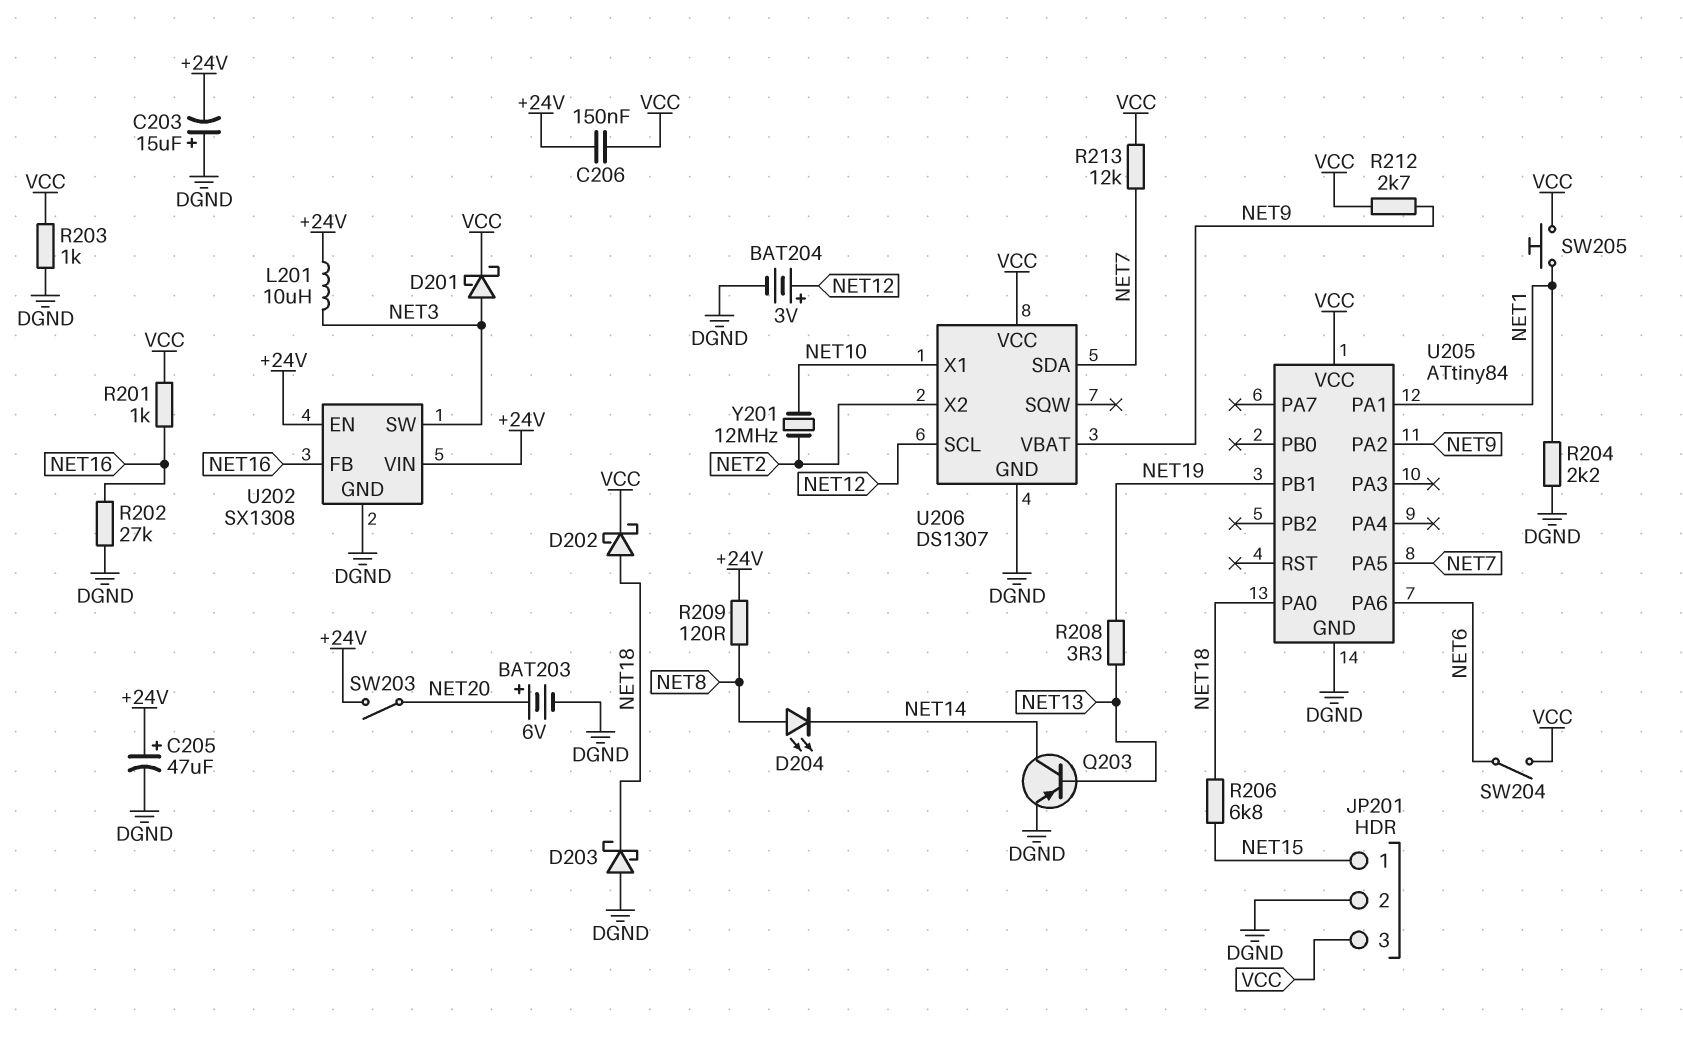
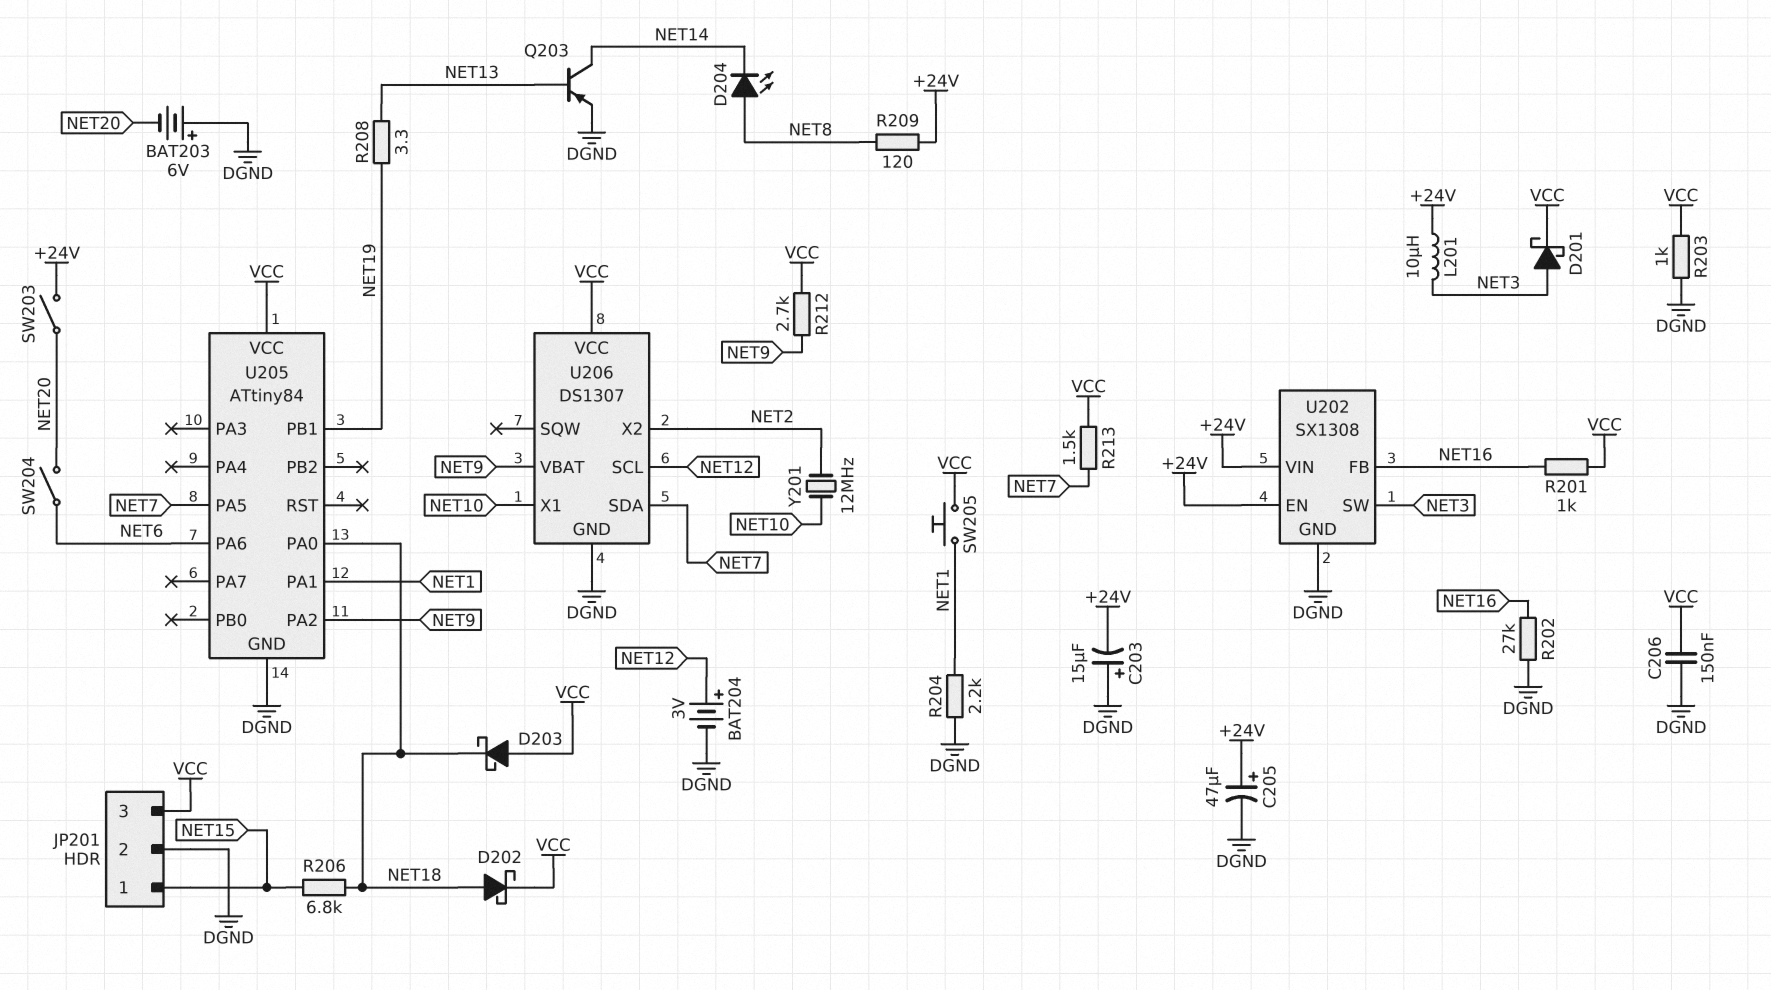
BAT203: 6V (plus NET20, minus DGND) -> 6V (plus DGND, minus NET20)
C206: 150nF (+24V, VCC) -> 150nF (DGND, VCC)
D203: schottky (A DGND, K NET18) -> schottky (A VCC, K NET18)
R213: 12k (NET7, VCC) -> 1.5k (NET7, VCC)
SW204: switch (NET6, VCC) -> switch (NET6, NET20)

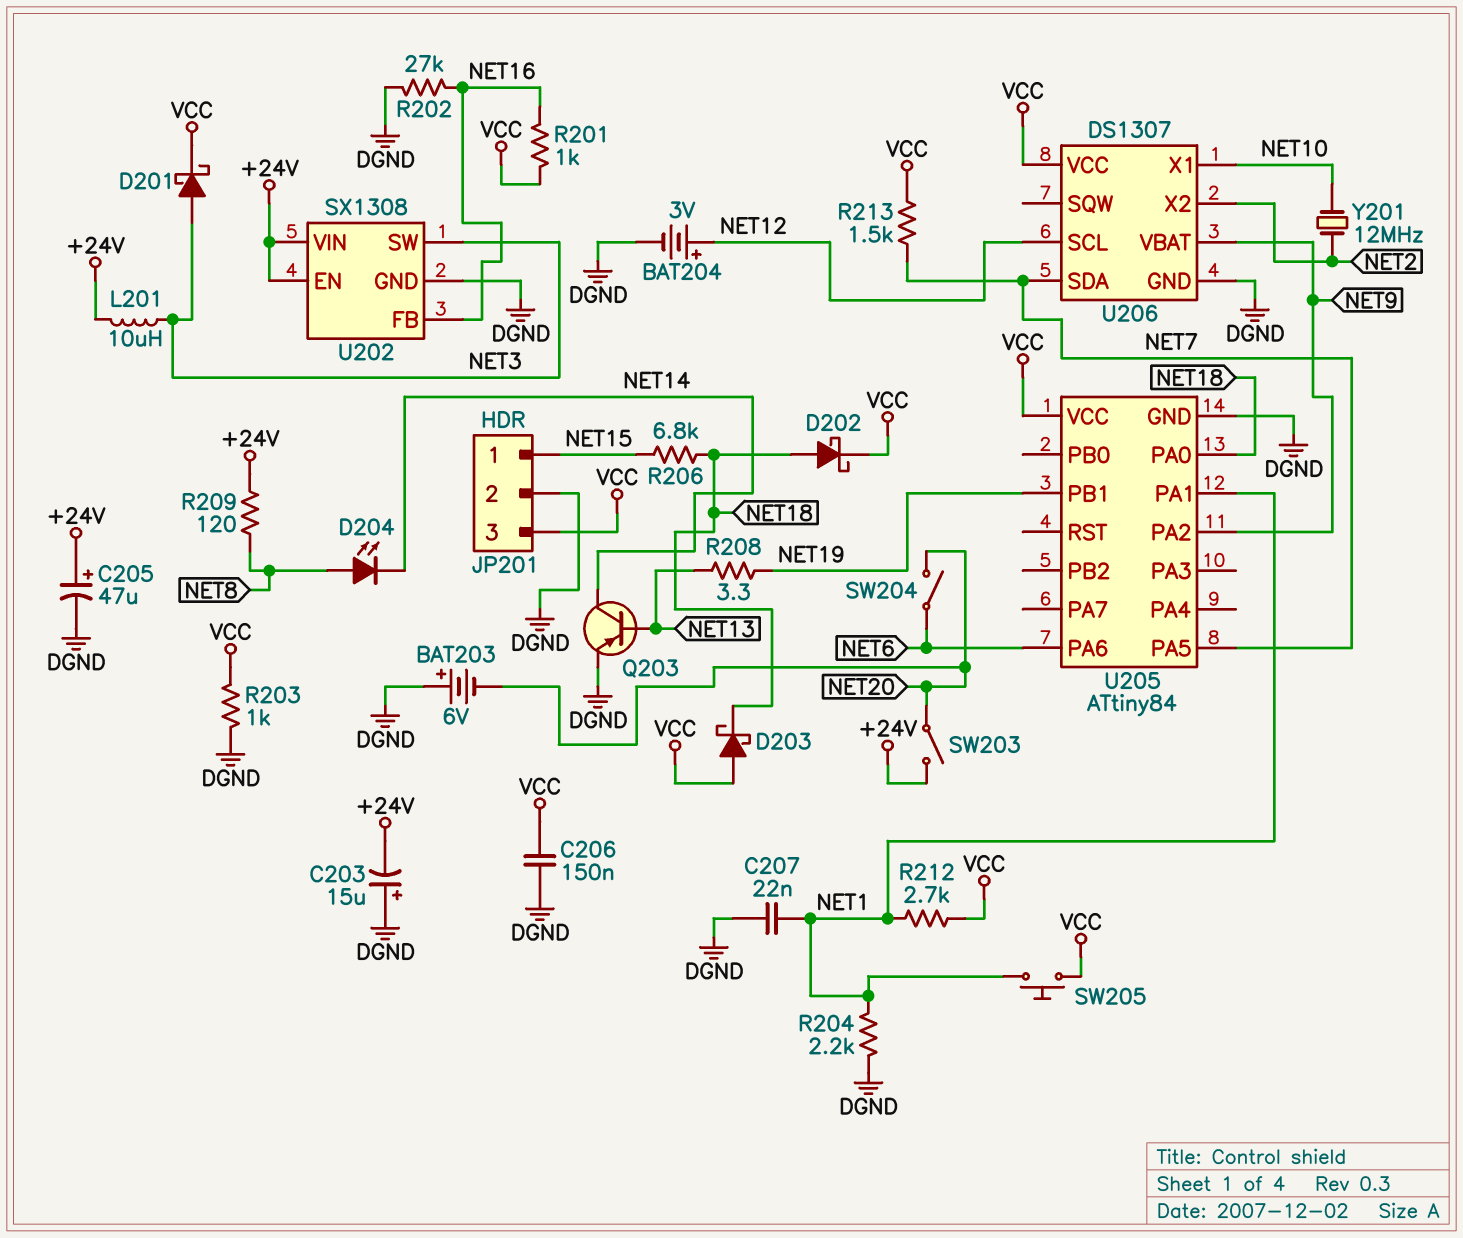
C207: none -> 22nF (DGND, NET1)
R212: 2.7k (NET9, VCC) -> 2.7k (NET1, VCC)

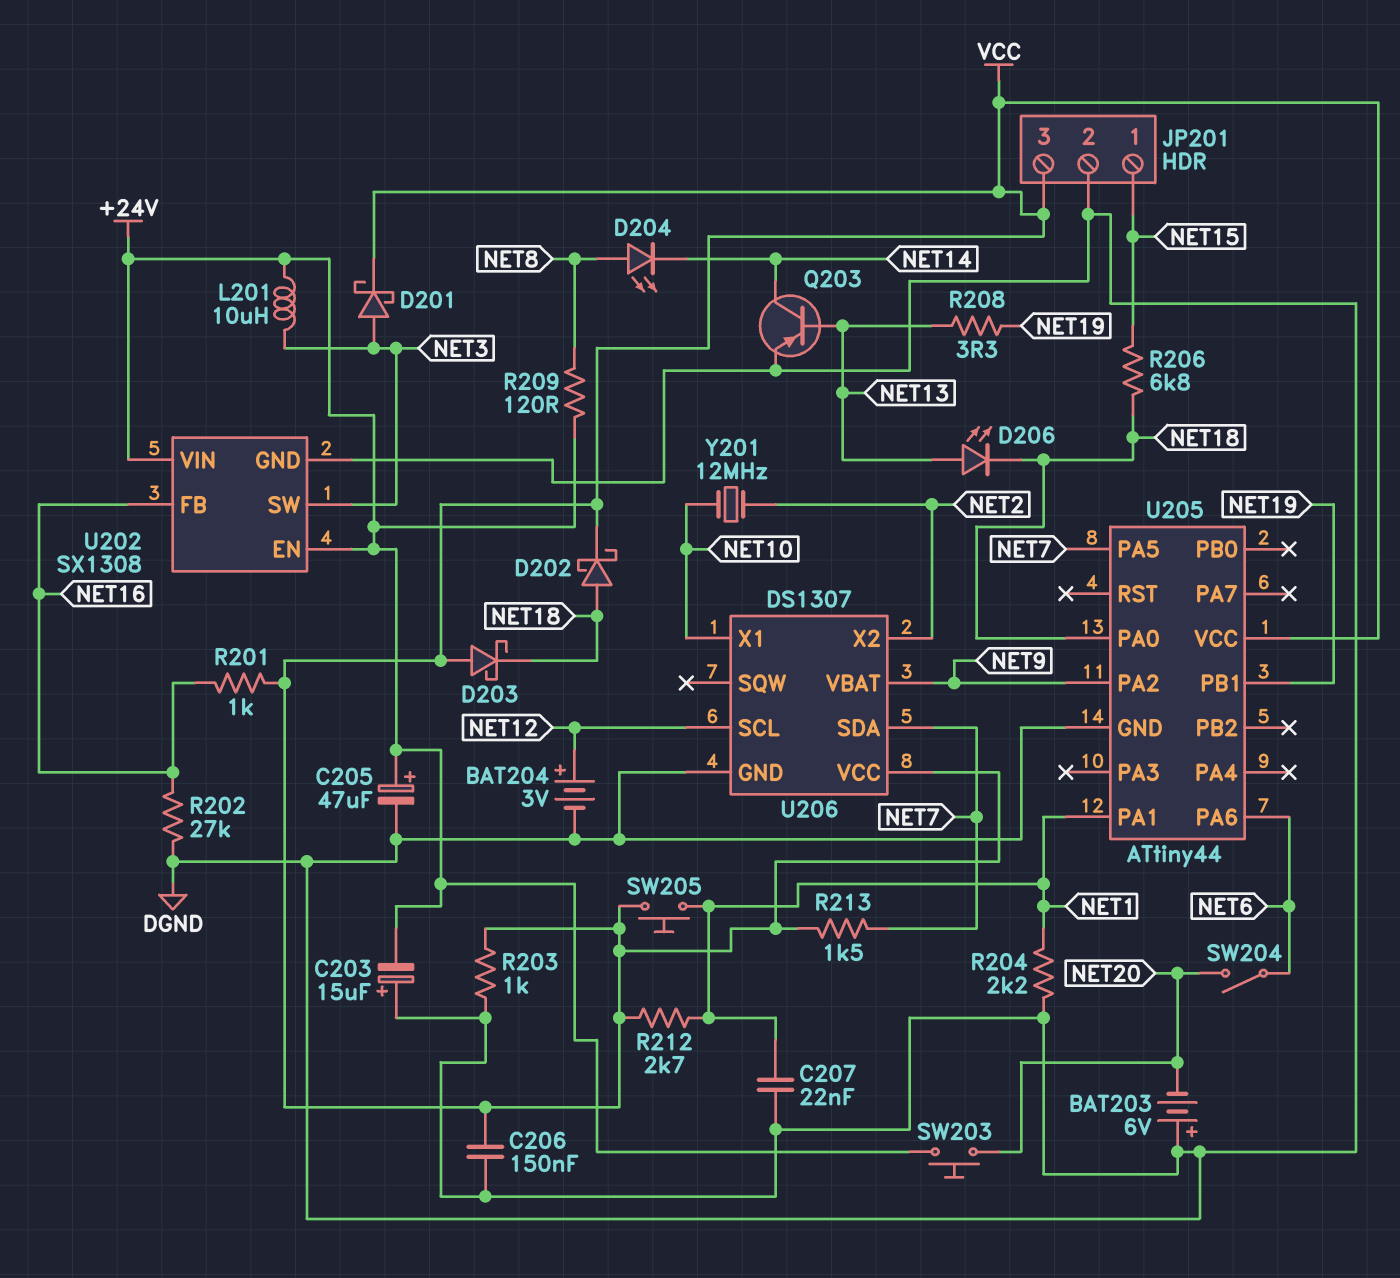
D206: none -> LED (A NET13, K NET18)
SW203: switch (+24V, NET20) -> button (+24V, NET20)
U205: ATtiny84 -> ATtiny44

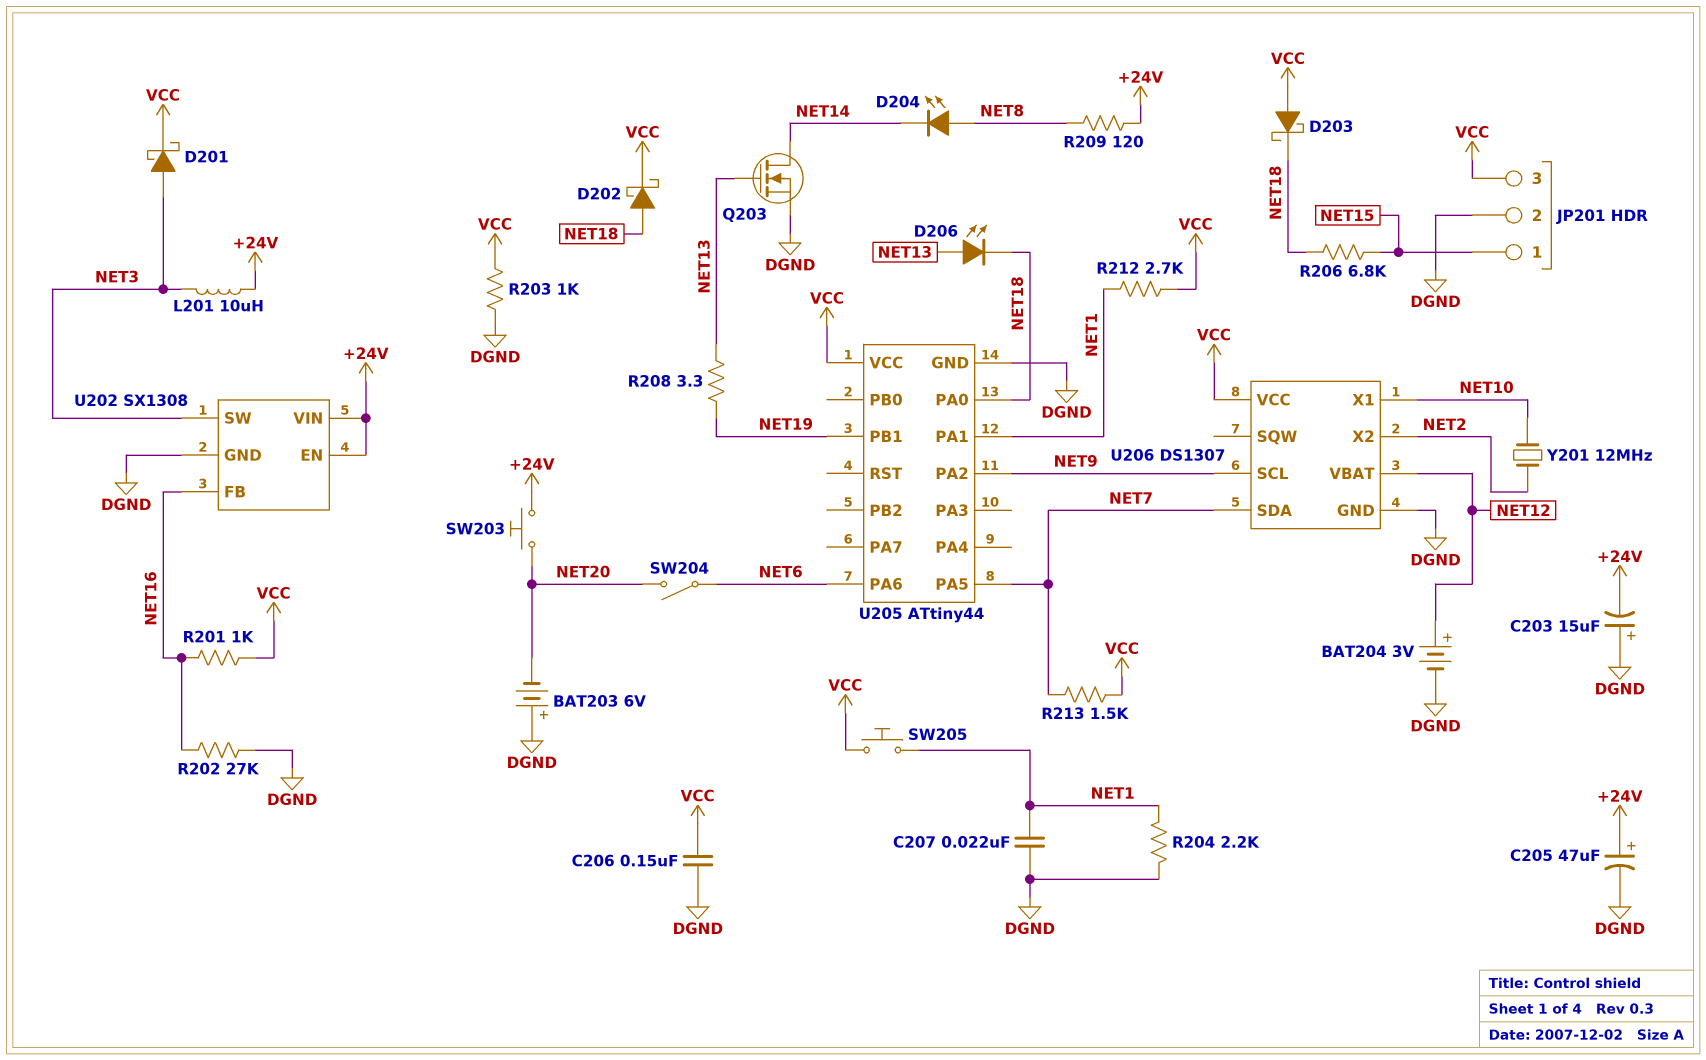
Q203: PNP (B NET13, C NET14, E DGND) -> NMOS (G NET13, D NET14, S DGND)
U206 pin SCL: NET12 -> NET9
U206 pin VBAT: NET9 -> NET12

